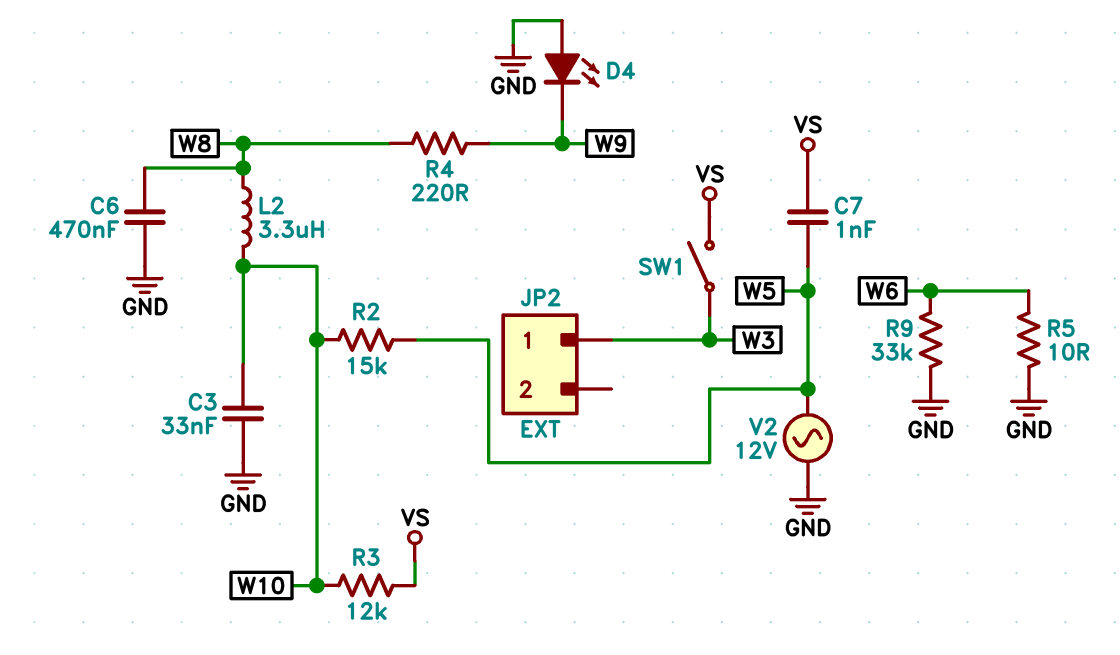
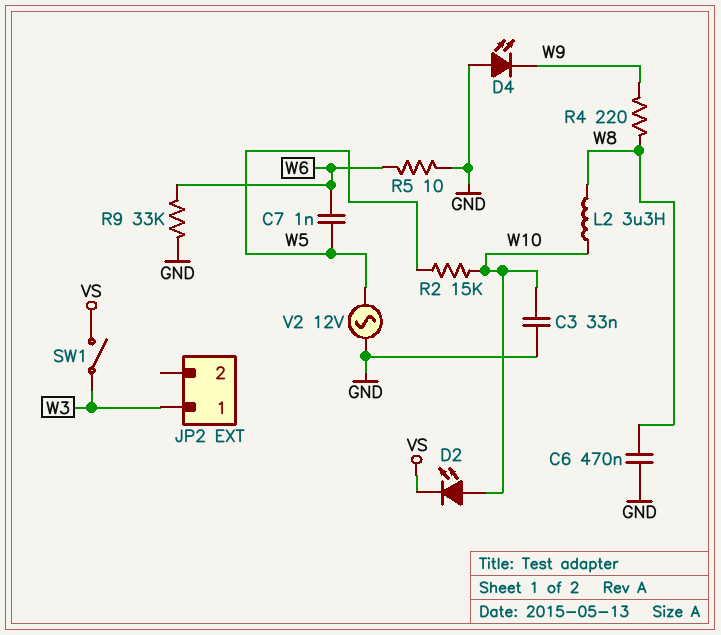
C7: 1nF (VS, W5) -> 1nF (W5, W6)
D2: none -> LED (A W10, K VS)
R3: 12k (VS, W10) -> none

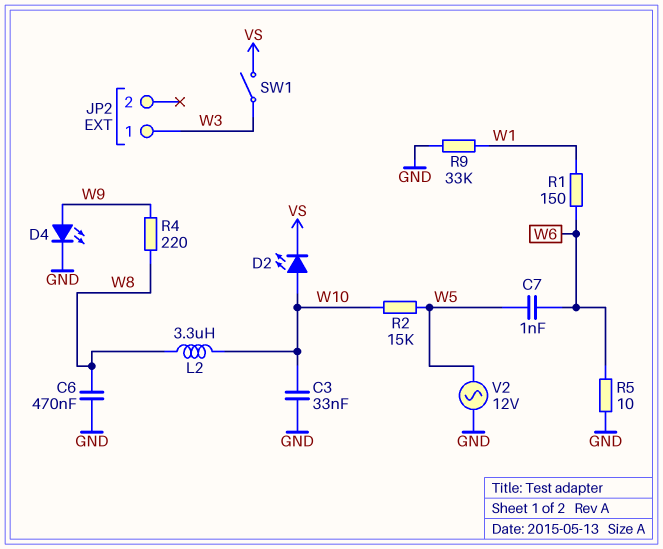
D4: LED (A GND, K W9) -> LED (A W9, K GND)
R1: none -> 150 (W1, W6)
R9: 33k (GND, W6) -> 33k (GND, W1)

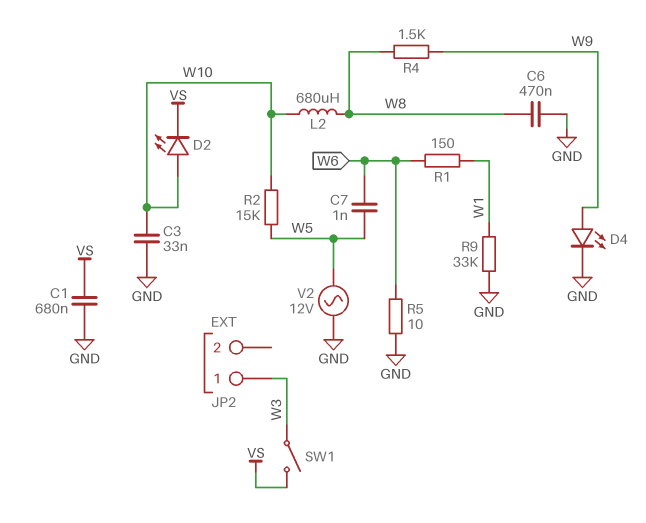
C1: none -> 680nF (GND, VS)
L2: 3.3uH (W8, W10) -> 680uH (W8, W10)
R4: 220 (W8, W9) -> 1.5k (W8, W9)

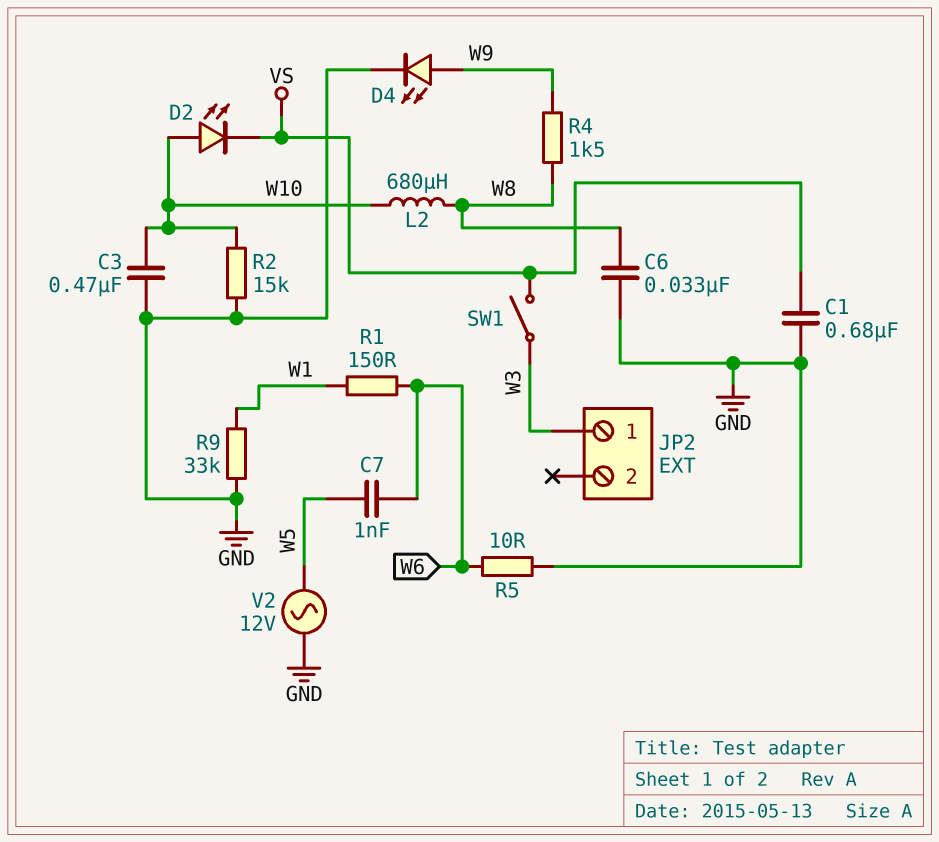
C3: 33nF (GND, W10) -> 470nF (GND, W10)
C6: 470nF (GND, W8) -> 33nF (GND, W8)
R2: 15k (W5, W10) -> 15k (GND, W10)

